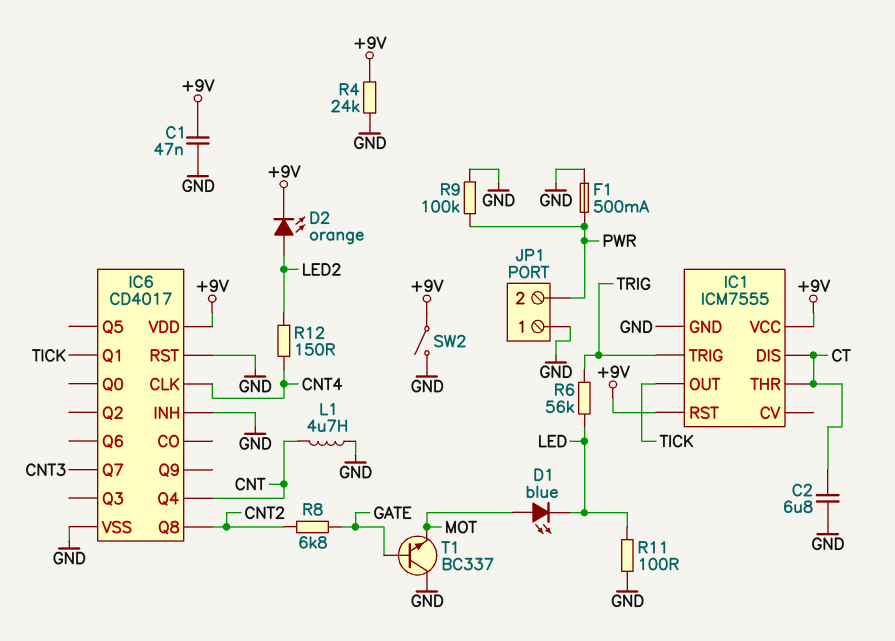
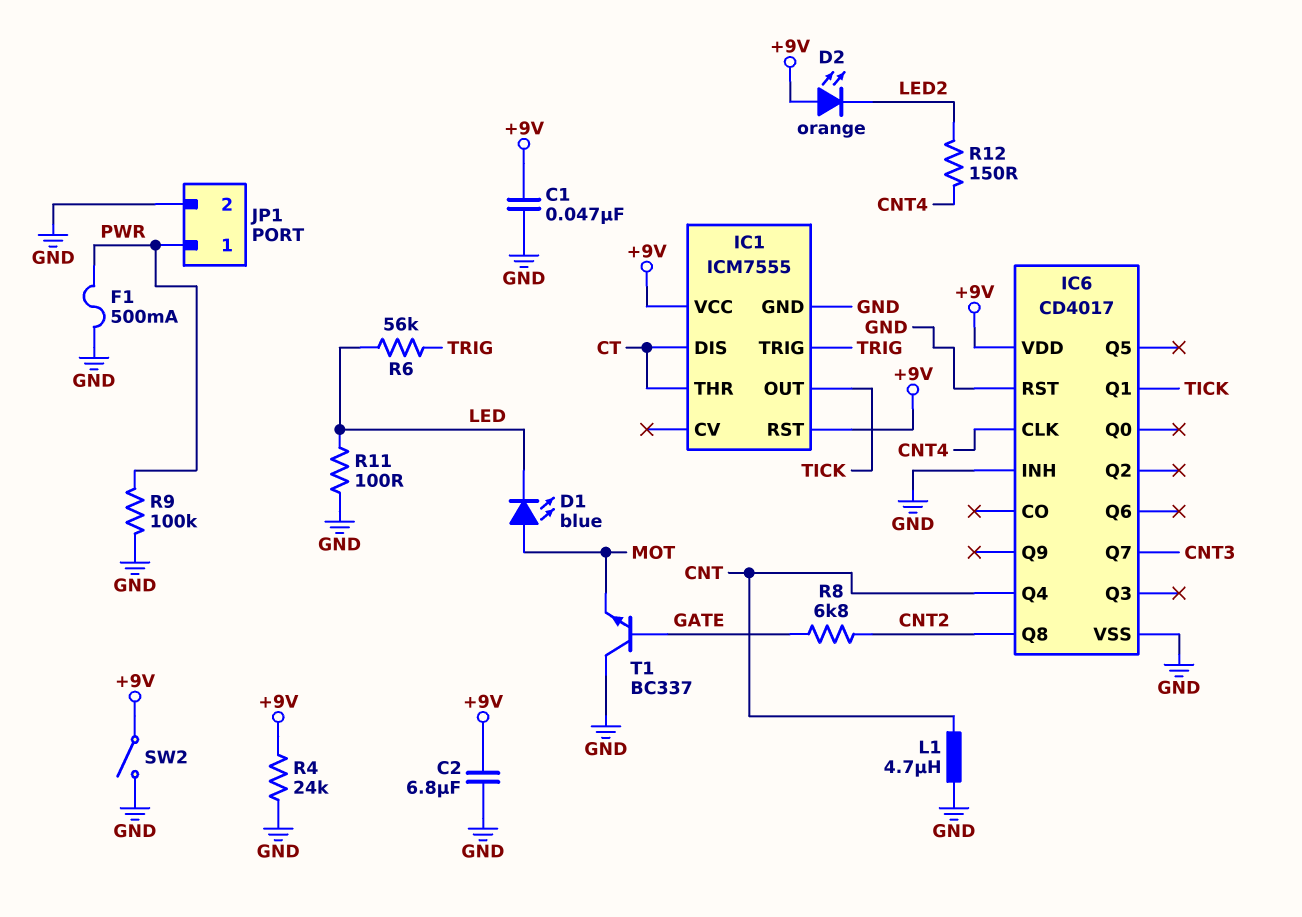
C2: 6.8uF (CT, GND) -> 6.8uF (+9V, GND)
D2: LED orange (A LED2, K +9V) -> LED orange (A +9V, K LED2)
JP1 pin 1: GND -> PWR
JP1 pin 2: PWR -> GND

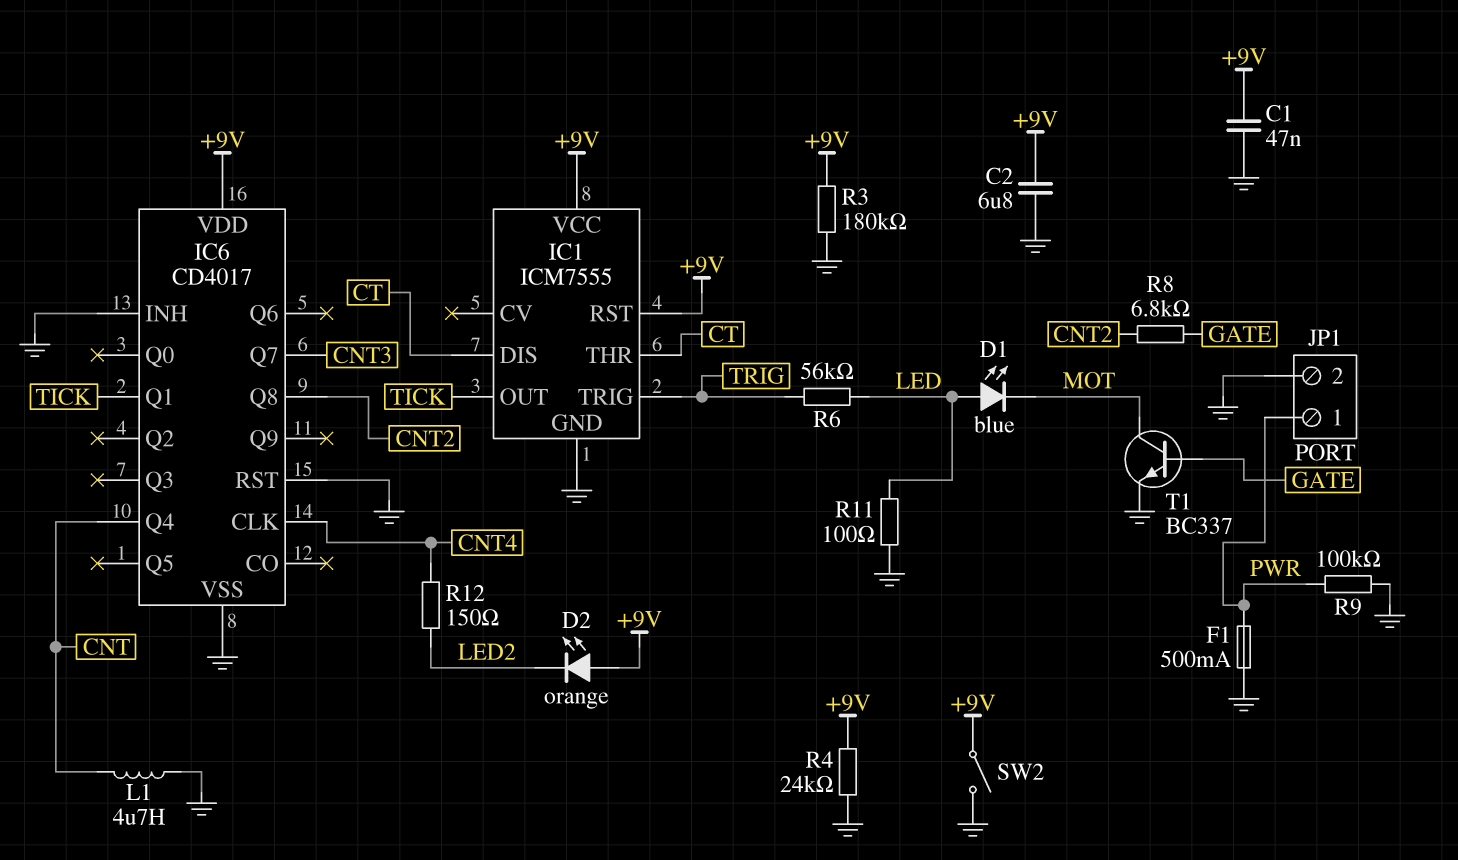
D1: LED blue (A MOT, K LED) -> LED blue (A LED, K MOT)
R3: none -> 180k (+9V, GND)
T1: NPN BC337 (B GATE, C GND, E MOT) -> NPN BC337 (B GATE, C MOT, E GND)

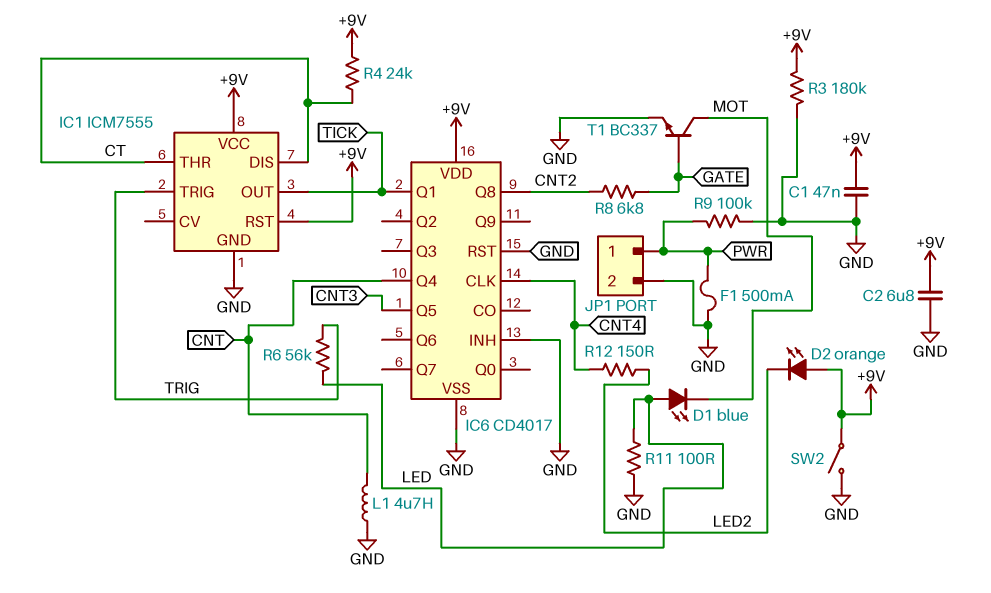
IC6 pin Q5: none -> CNT3
IC6 pin Q7: CNT3 -> none
R4: 24k (+9V, GND) -> 24k (+9V, CT)

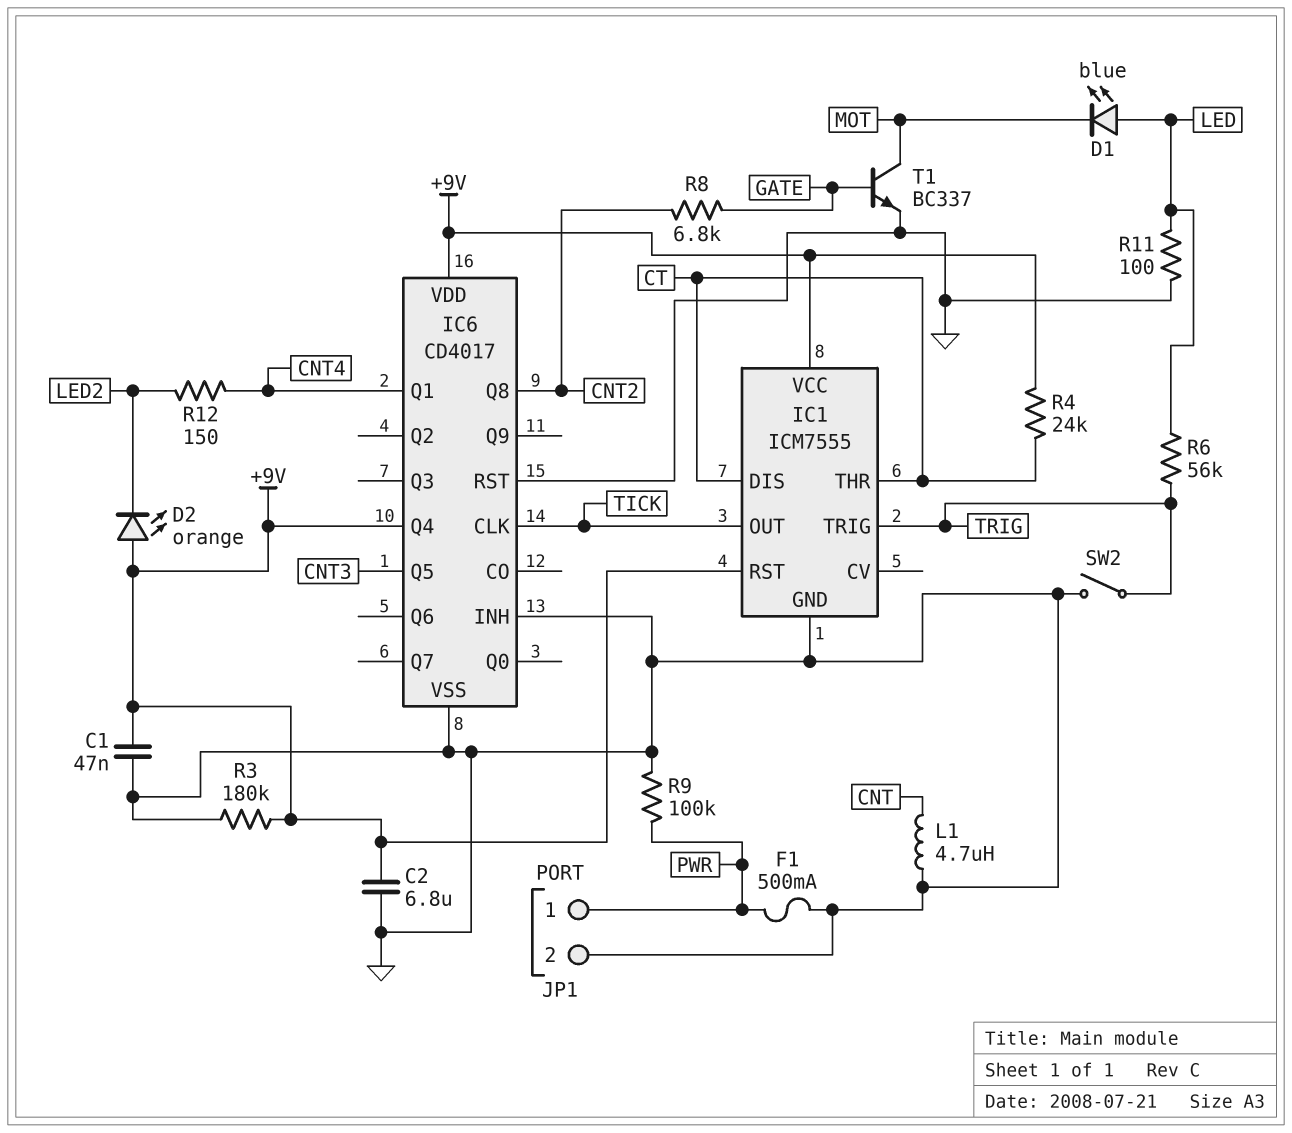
IC6 pin CLK: CNT4 -> TICK
IC6 pin Q1: TICK -> CNT4
IC6 pin Q4: CNT -> +9V
SW2: switch (+9V, GND) -> switch (GND, TRIG)

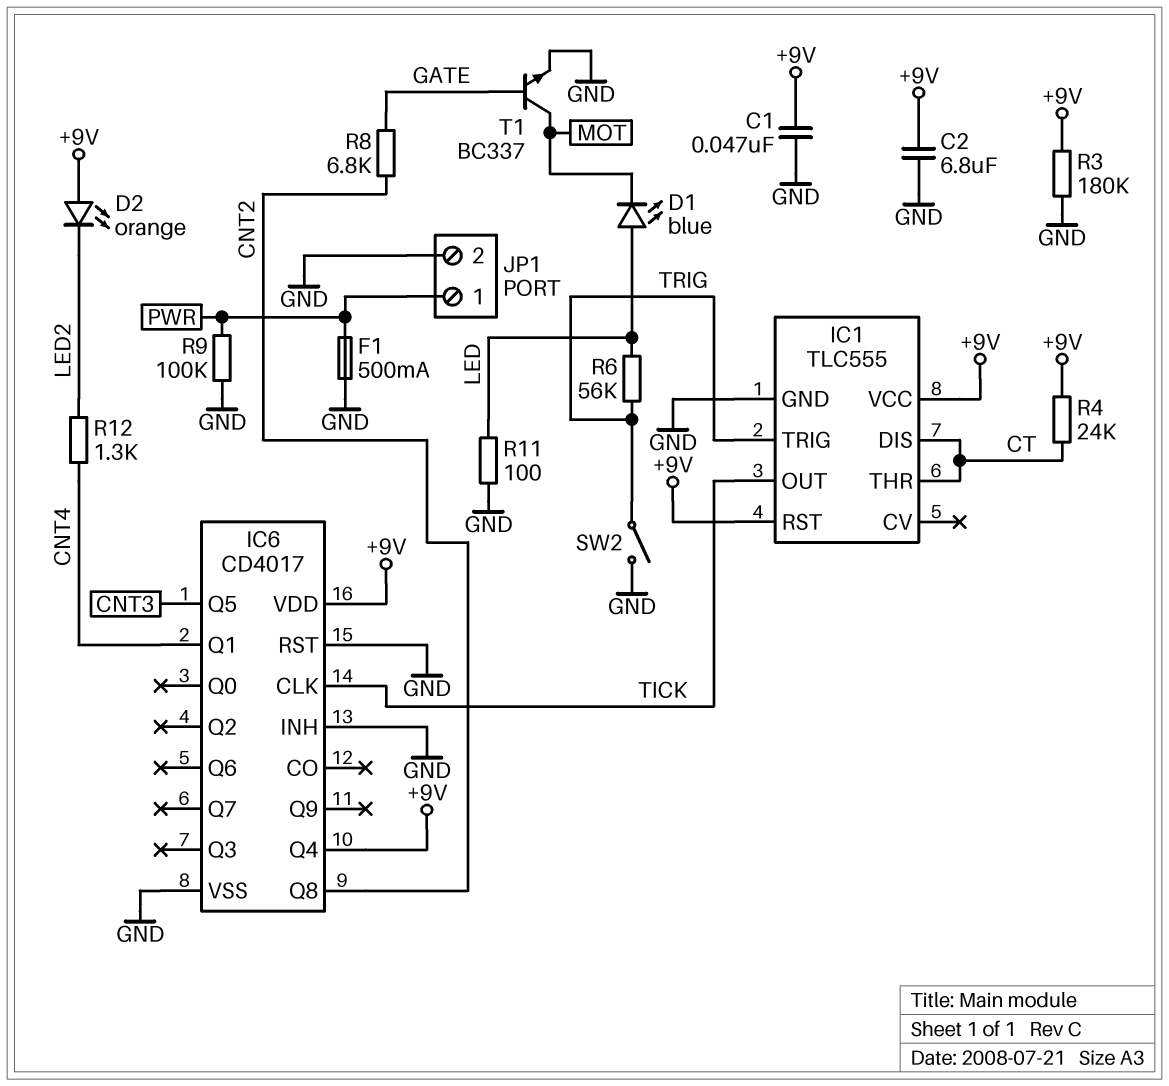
IC1: ICM7555 -> TLC555
L1: 4.7uH (CNT, GND) -> none
R12: 150 (CNT4, LED2) -> 1.3k (CNT4, LED2)

